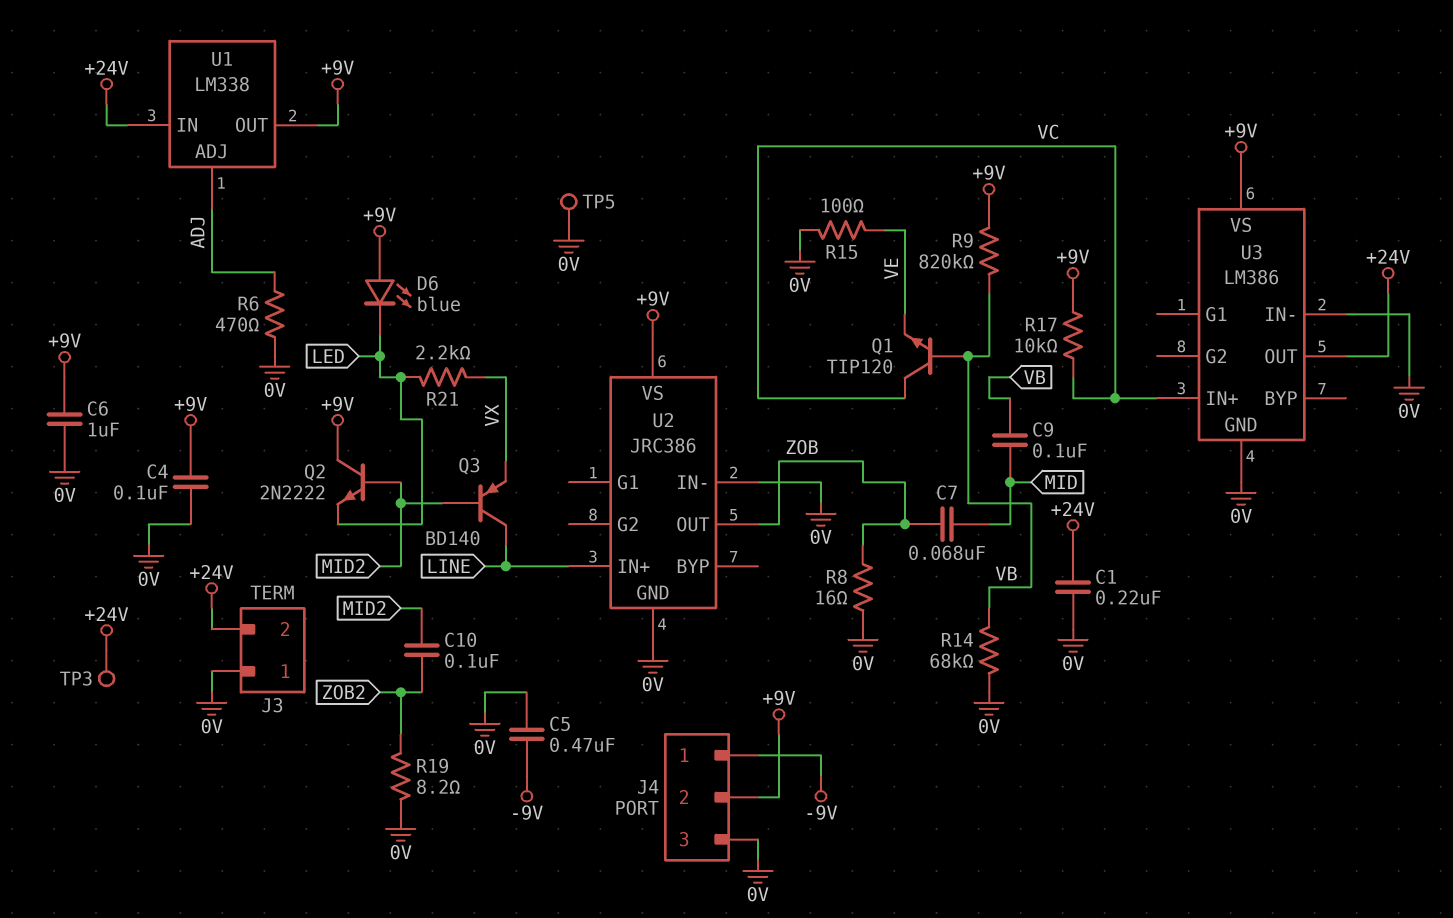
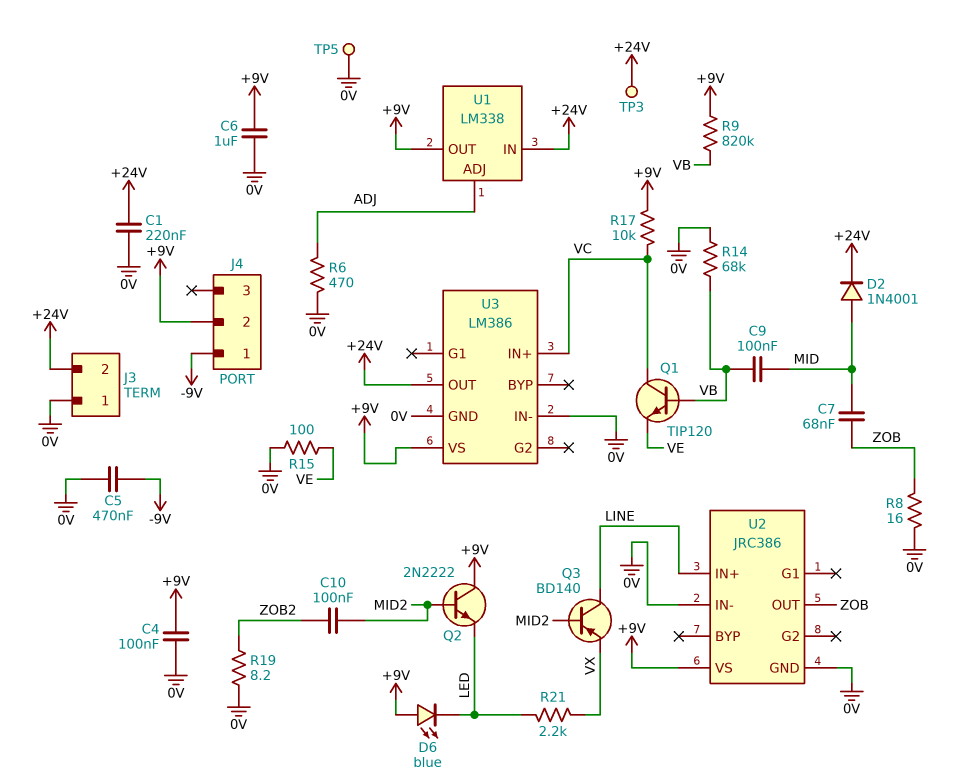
D2: none -> diode 1N4001 (A MID, K +24V)
J4 pin 3: 0V -> none

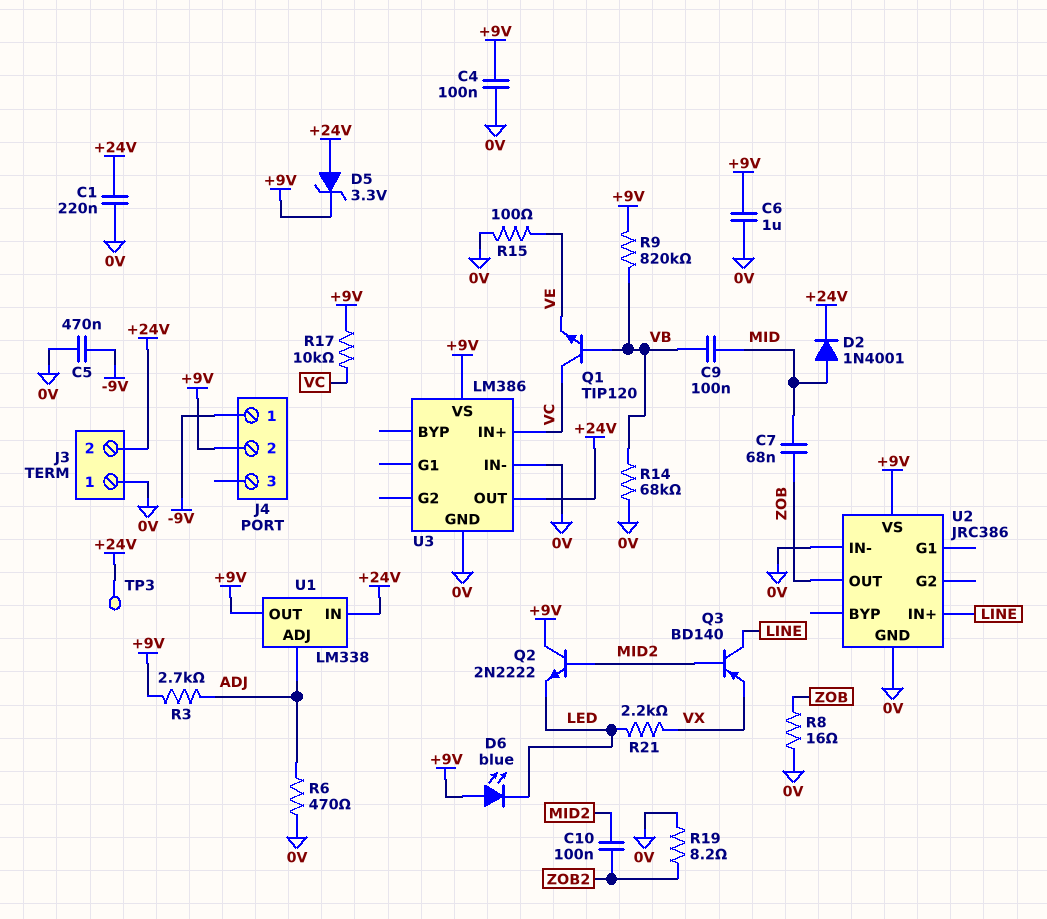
D5: none -> zener 3.3V (A +24V, K +9V)
R3: none -> 2.7k (+9V, ADJ)
TP5: test point (0V) -> none

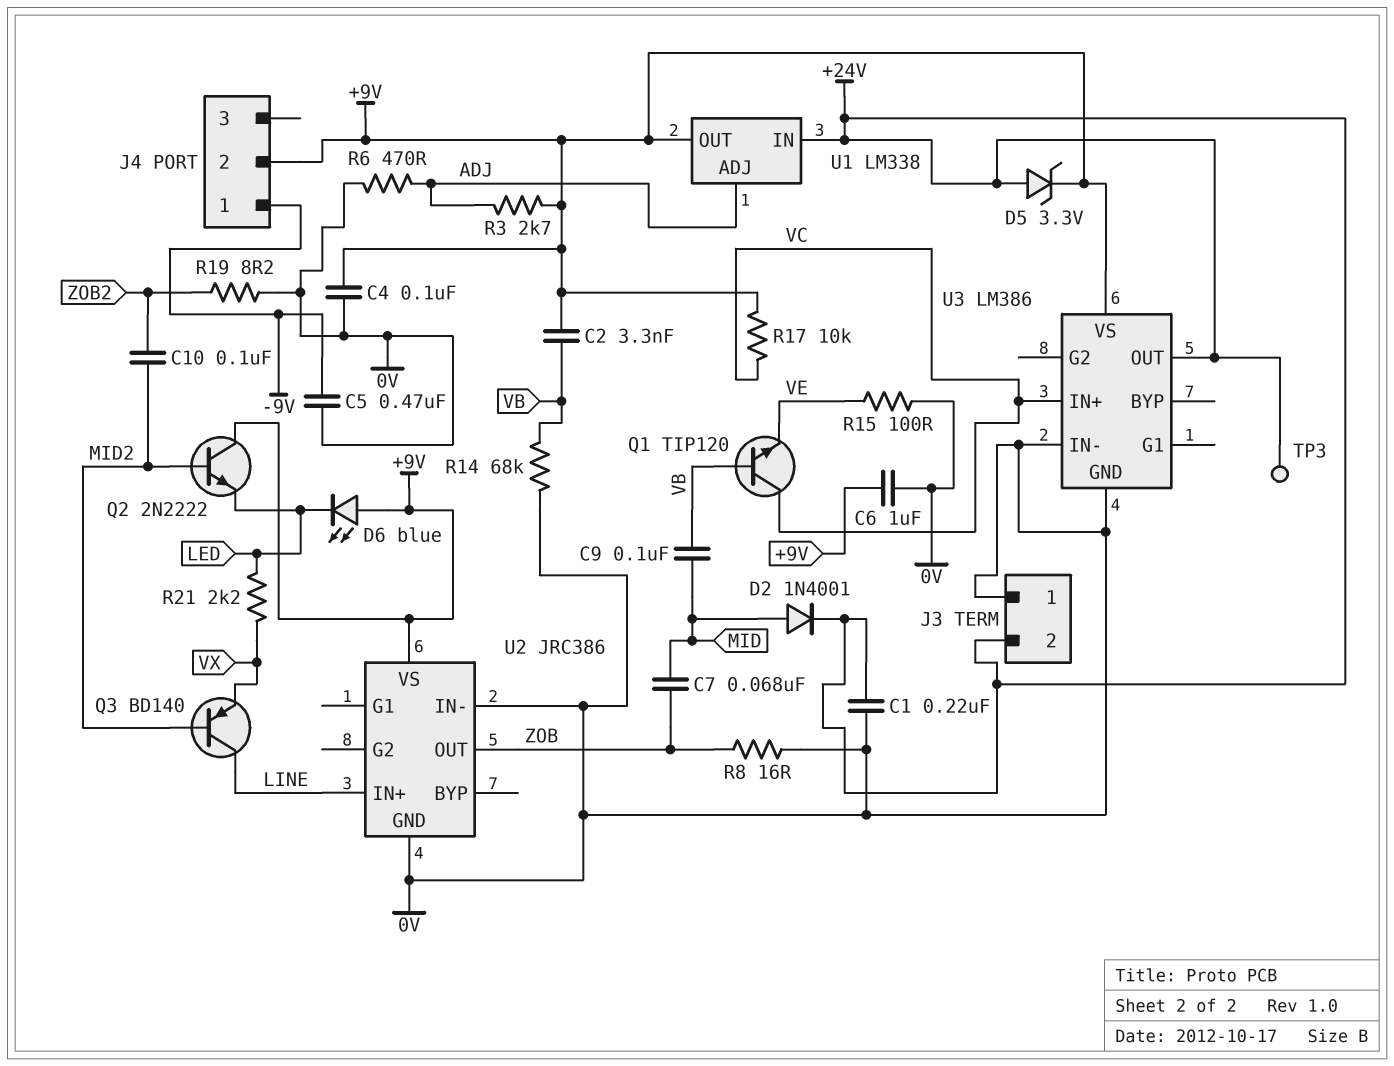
C2: none -> 3.3nF (+9V, VB)
R9: 820k (+9V, VB) -> none

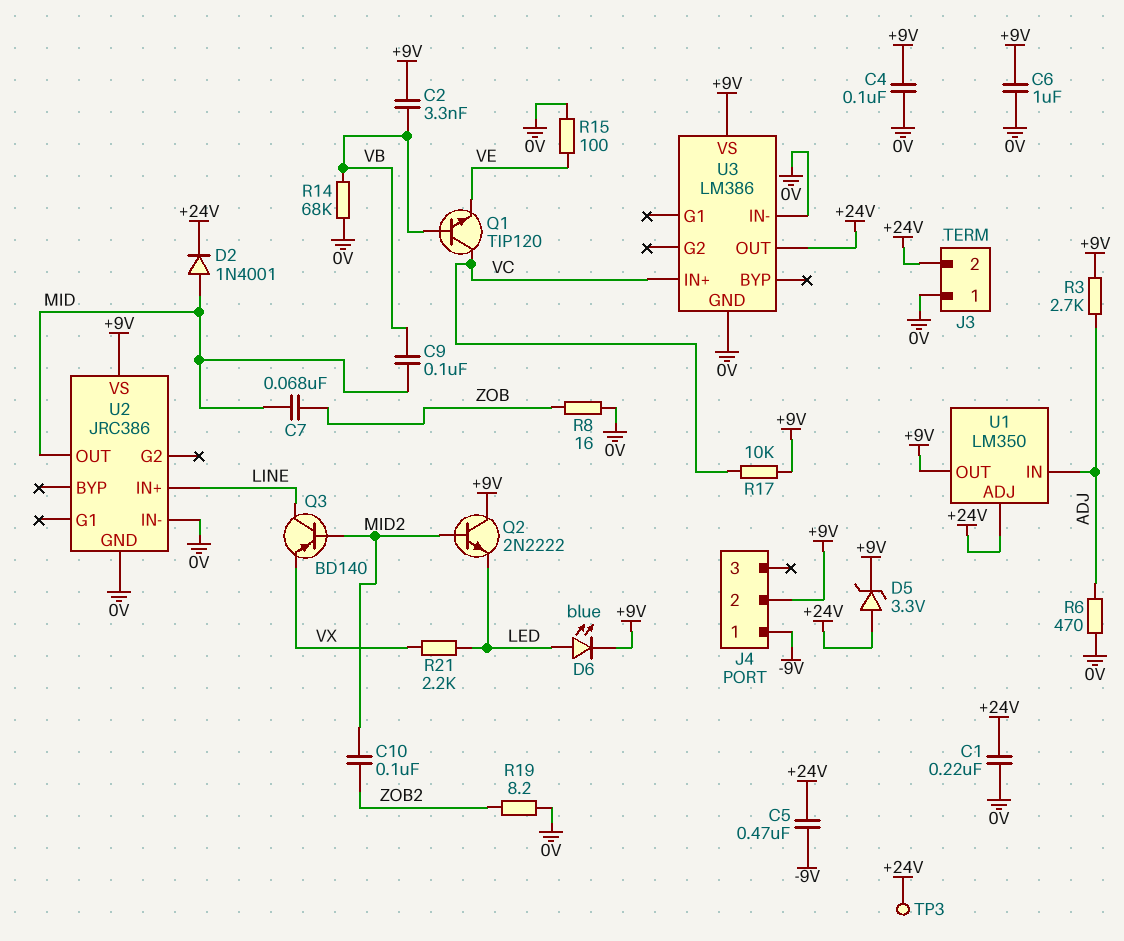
C5: 470nF (-9V, 0V) -> 470nF (+24V, -9V)
D6: LED blue (A +9V, K LED) -> LED blue (A LED, K +9V)
U1: LM338 -> LM350
U1 pin ADJ: ADJ -> +24V
U1 pin IN: +24V -> ADJ
U2 pin OUT: ZOB -> MID

